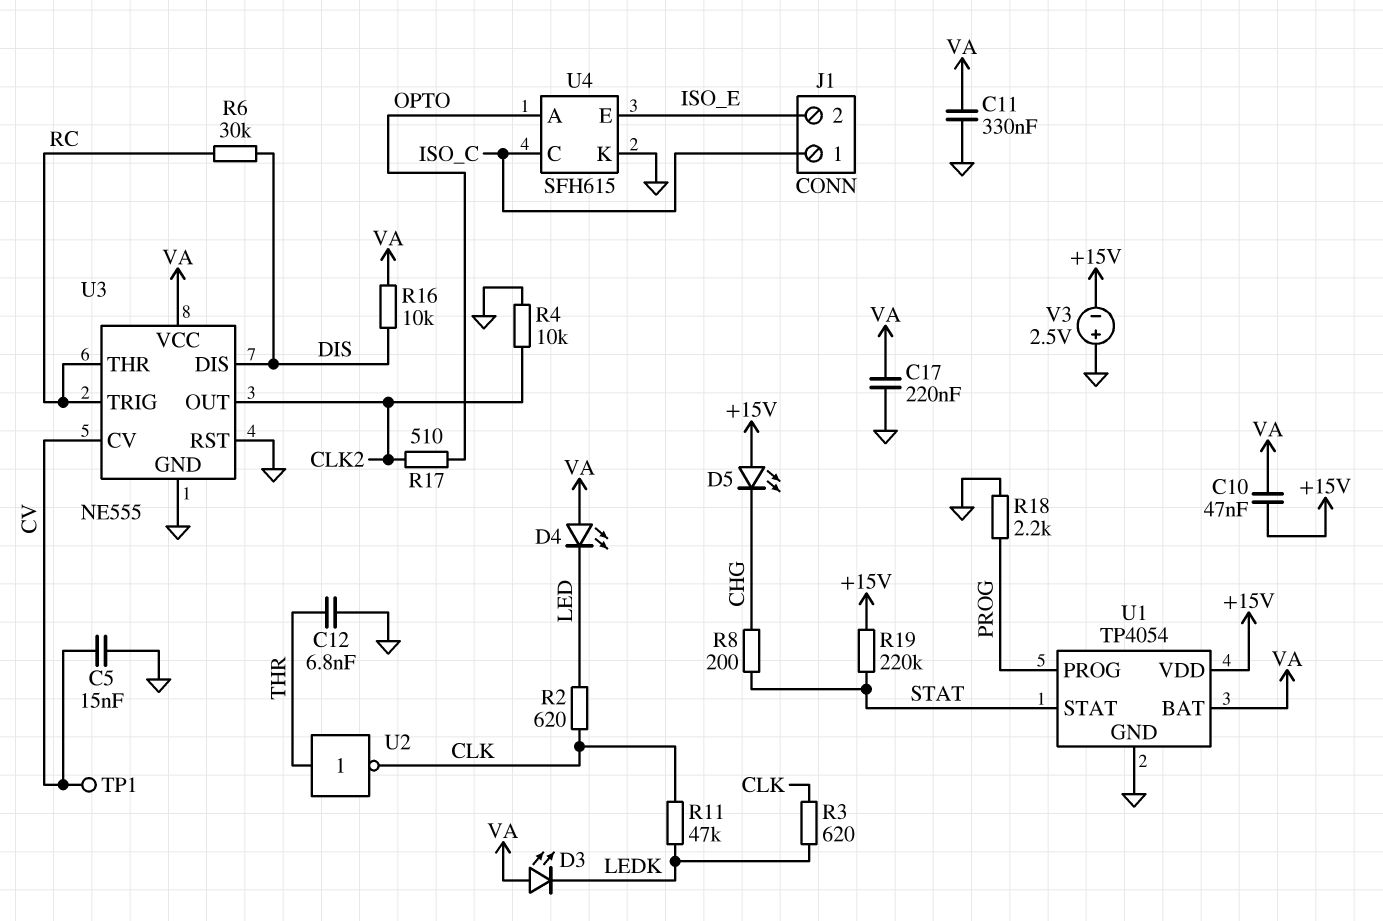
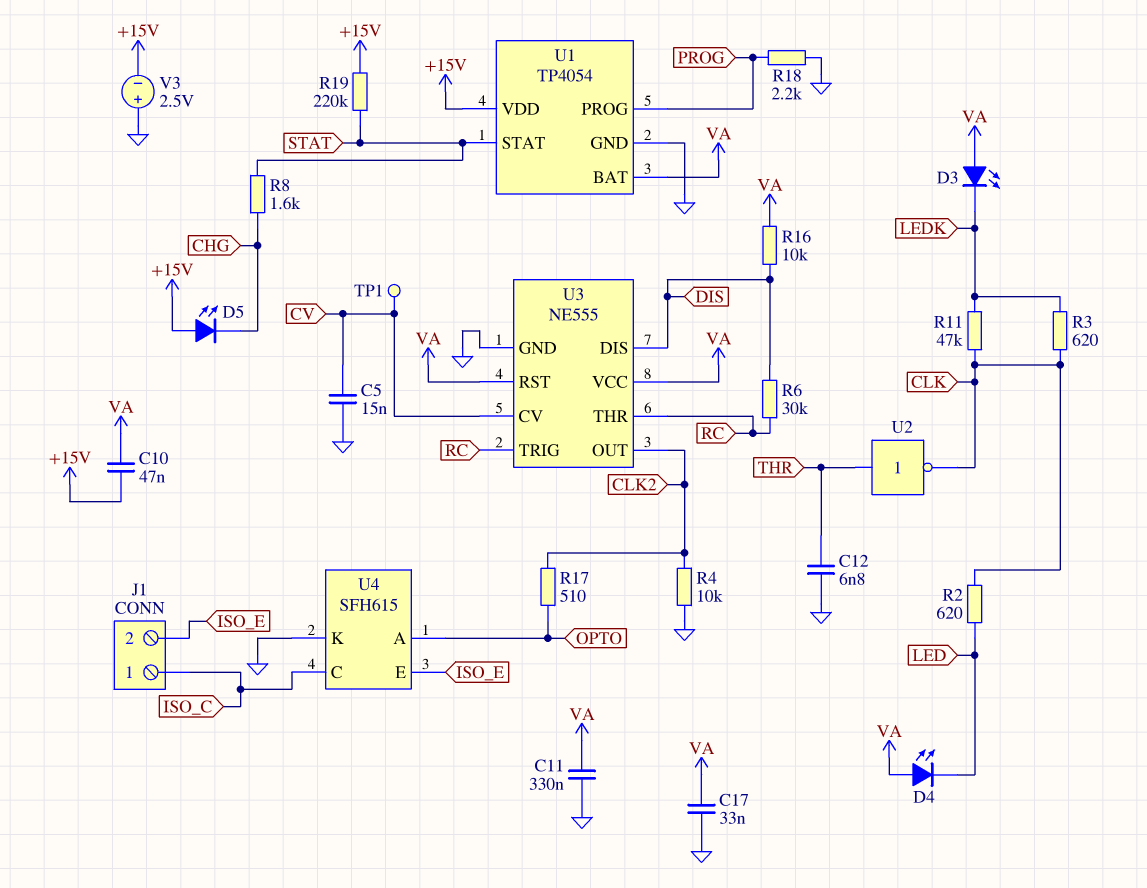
C17: 220nF (GND, VA) -> 33nF (GND, VA)
R8: 200 (CHG, STAT) -> 1.6k (CHG, STAT)
U3 pin RST: GND -> VA

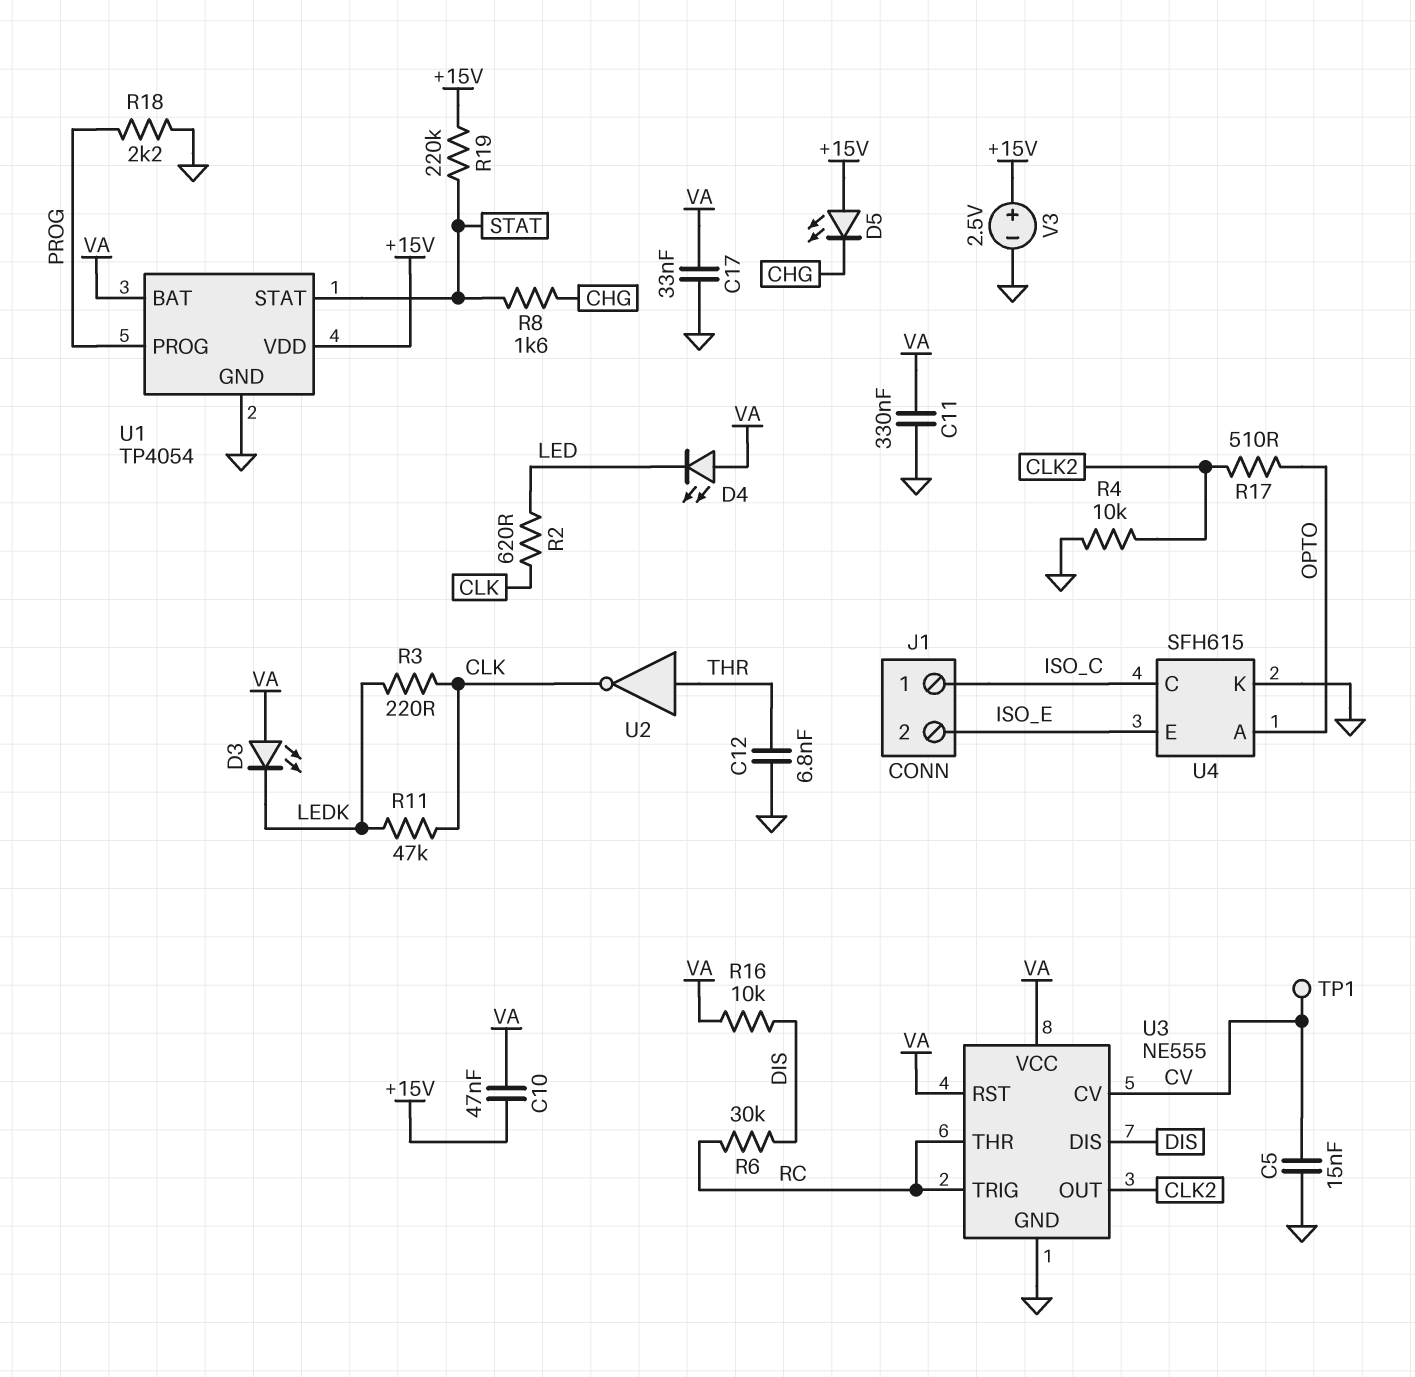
R3: 620 (CLK, LEDK) -> 220 (CLK, LEDK)
V3: 2.5V (plus GND, minus +15V) -> 2.5V (plus +15V, minus GND)

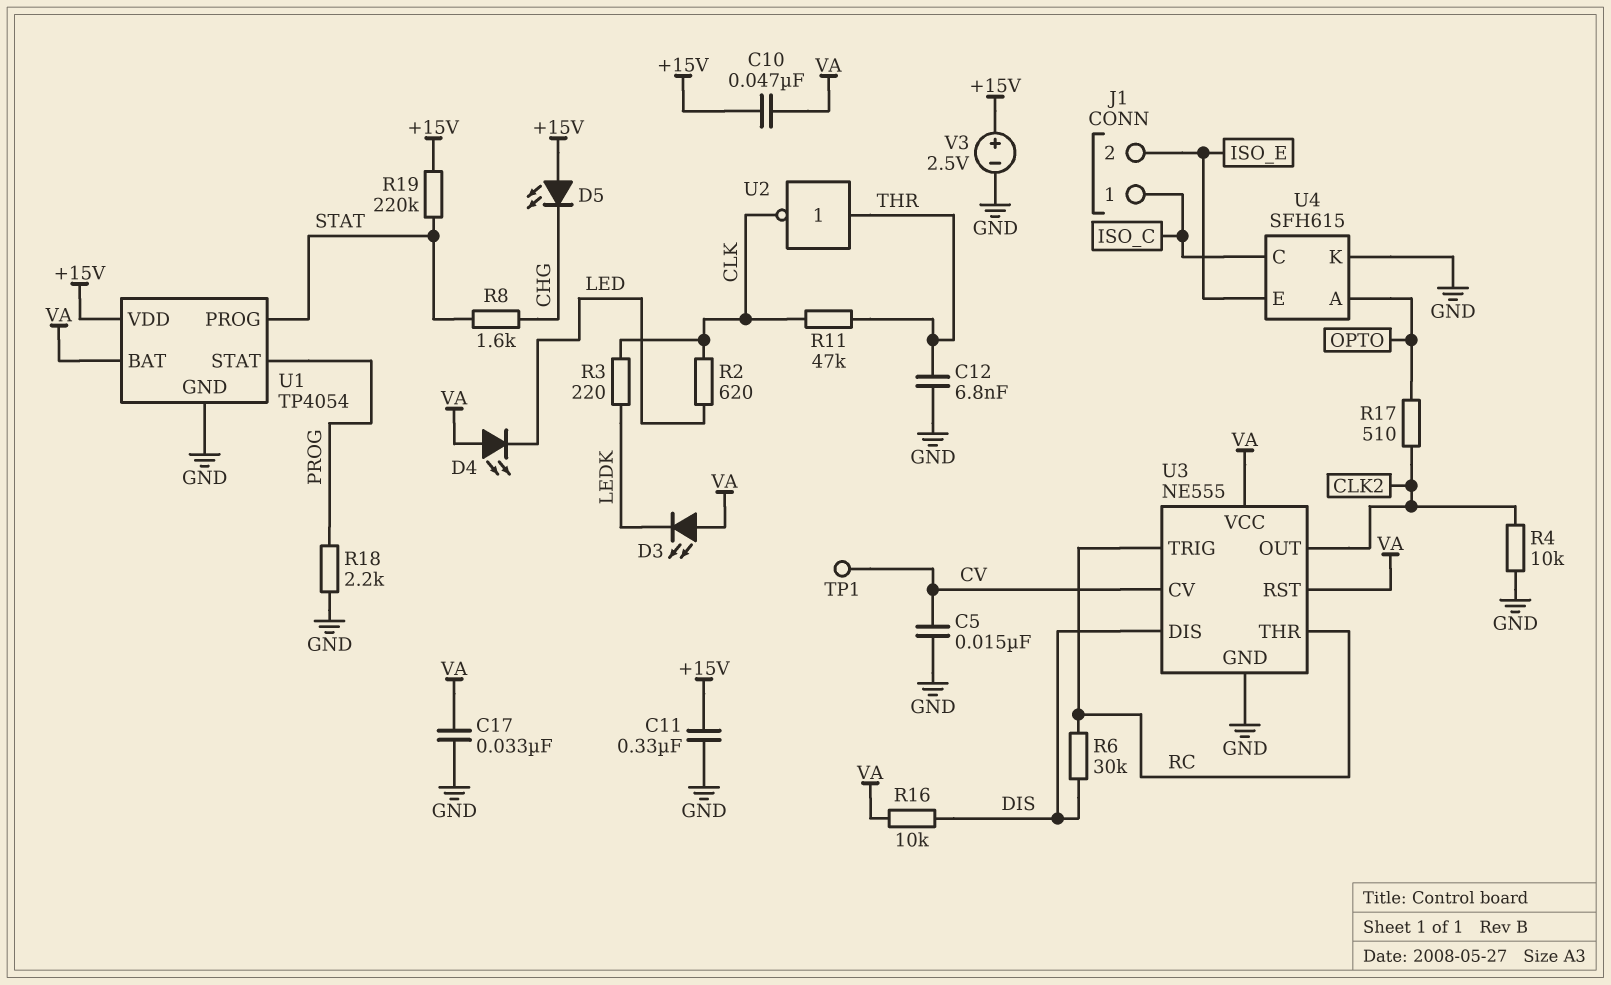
C11: 330nF (GND, VA) -> 330nF (+15V, GND)
R11: 47k (CLK, LEDK) -> 47k (CLK, THR)
U1 pin PROG: PROG -> STAT
U1 pin STAT: STAT -> PROG

